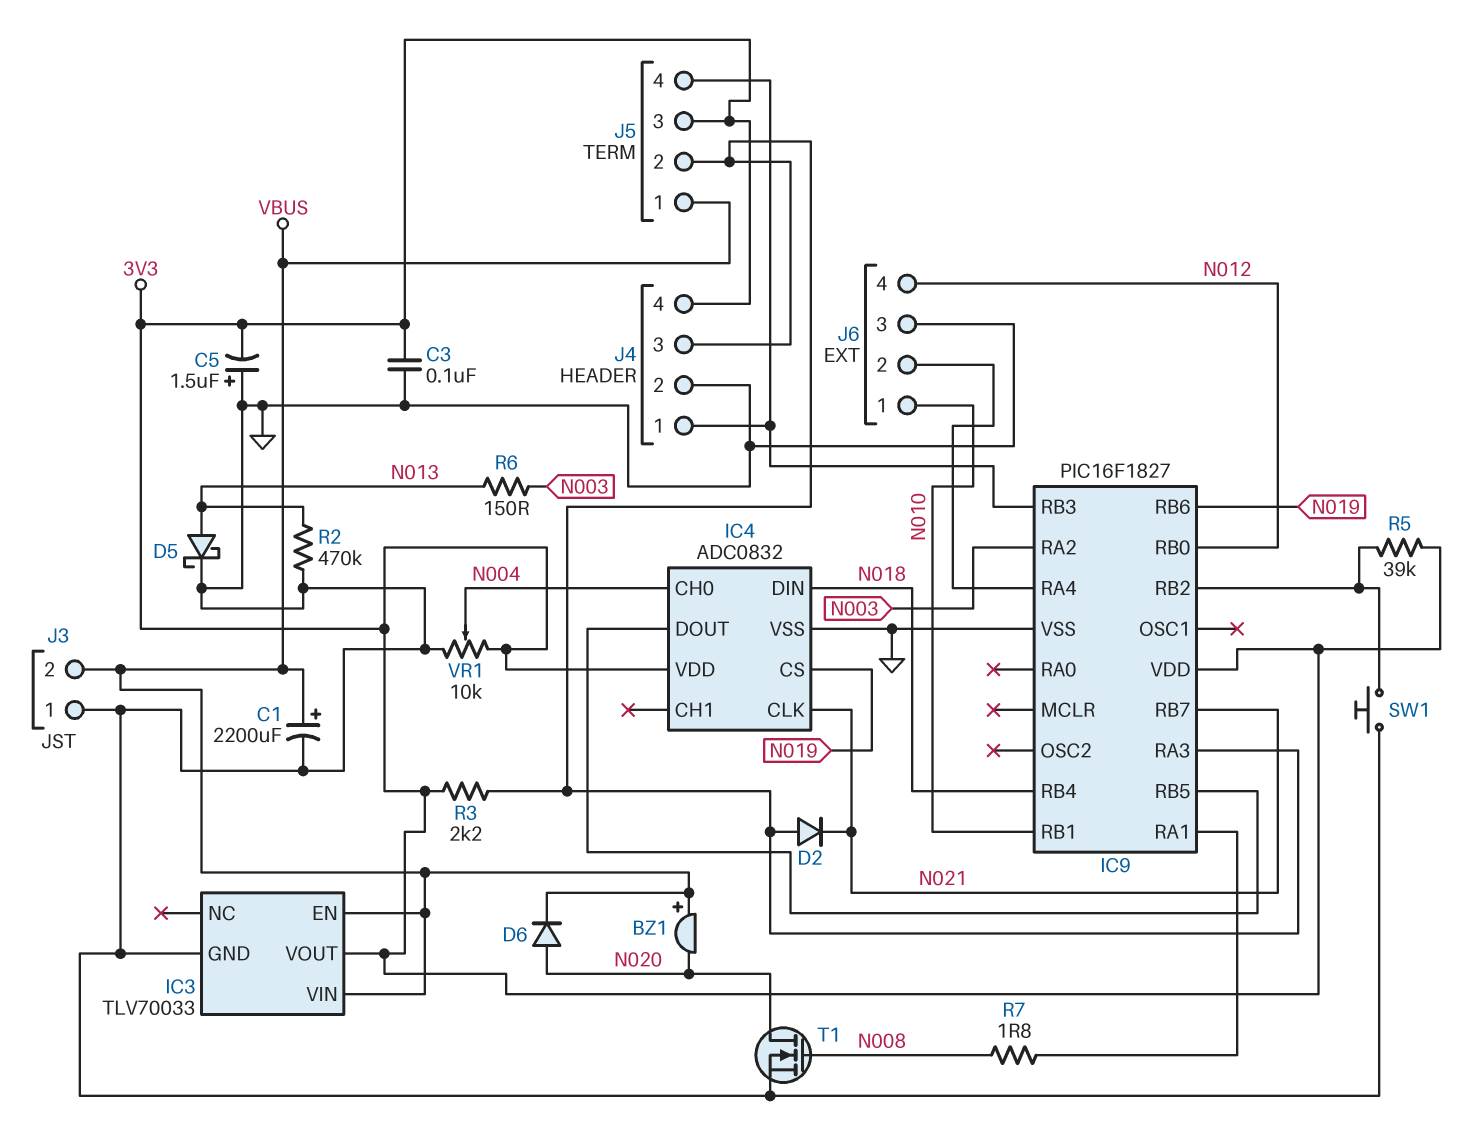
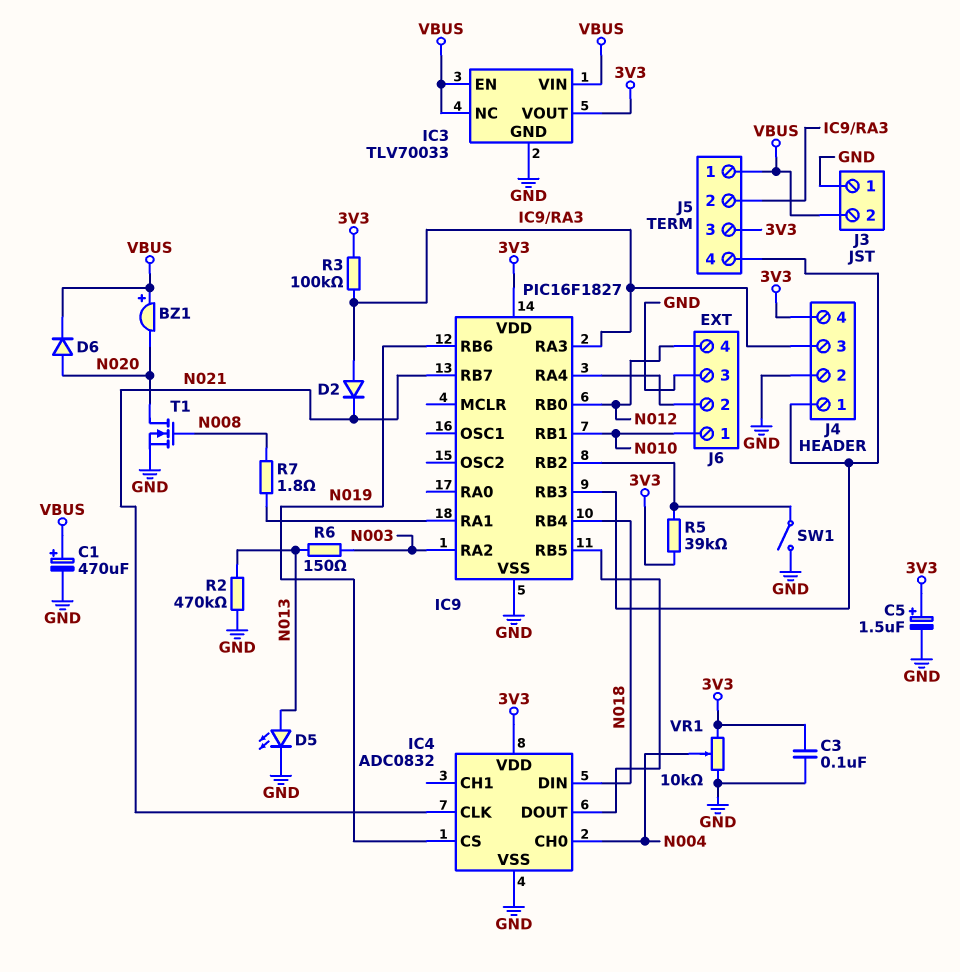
C1: 2200uF (plus VBUS, minus GND) -> 470uF (plus VBUS, minus GND)
C5: 1.5uF (plus GND, minus 3V3) -> 1.5uF (plus 3V3, minus GND)
D5: schottky (A N013, K GND) -> LED (A N013, K GND)
IC3 pin NC: none -> VBUS
R3: 2.2k (3V3, IC9/RA3) -> 100k (3V3, IC9/RA3)
SW1: button (GND, IC9/RB2) -> switch (GND, IC9/RB2)

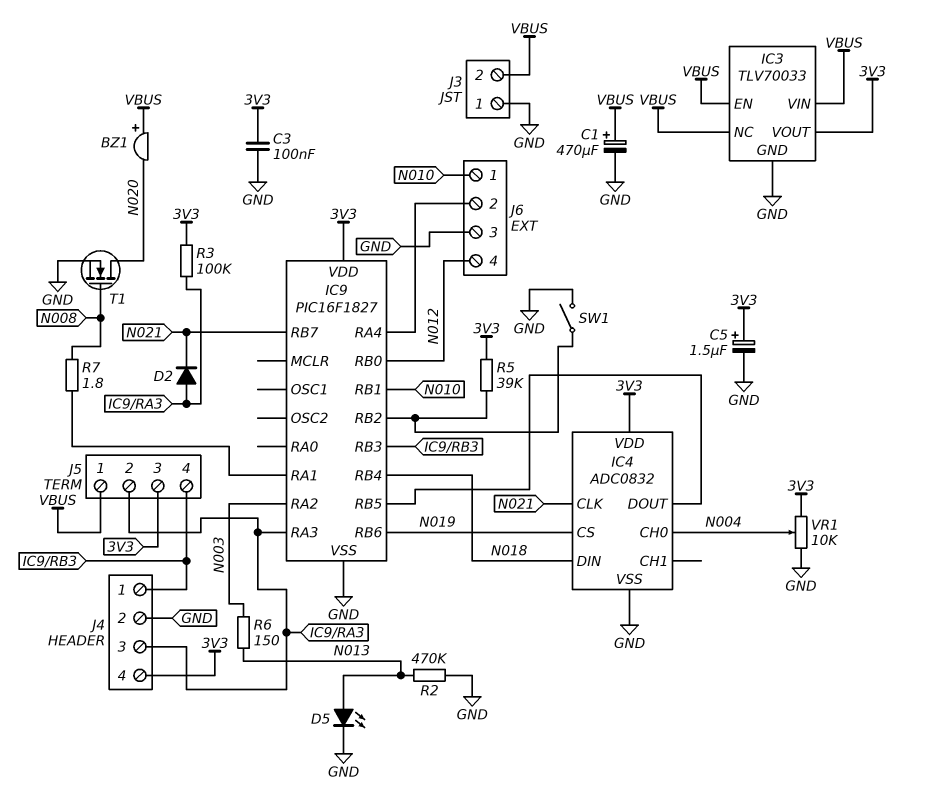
D6: diode (A N020, K VBUS) -> none

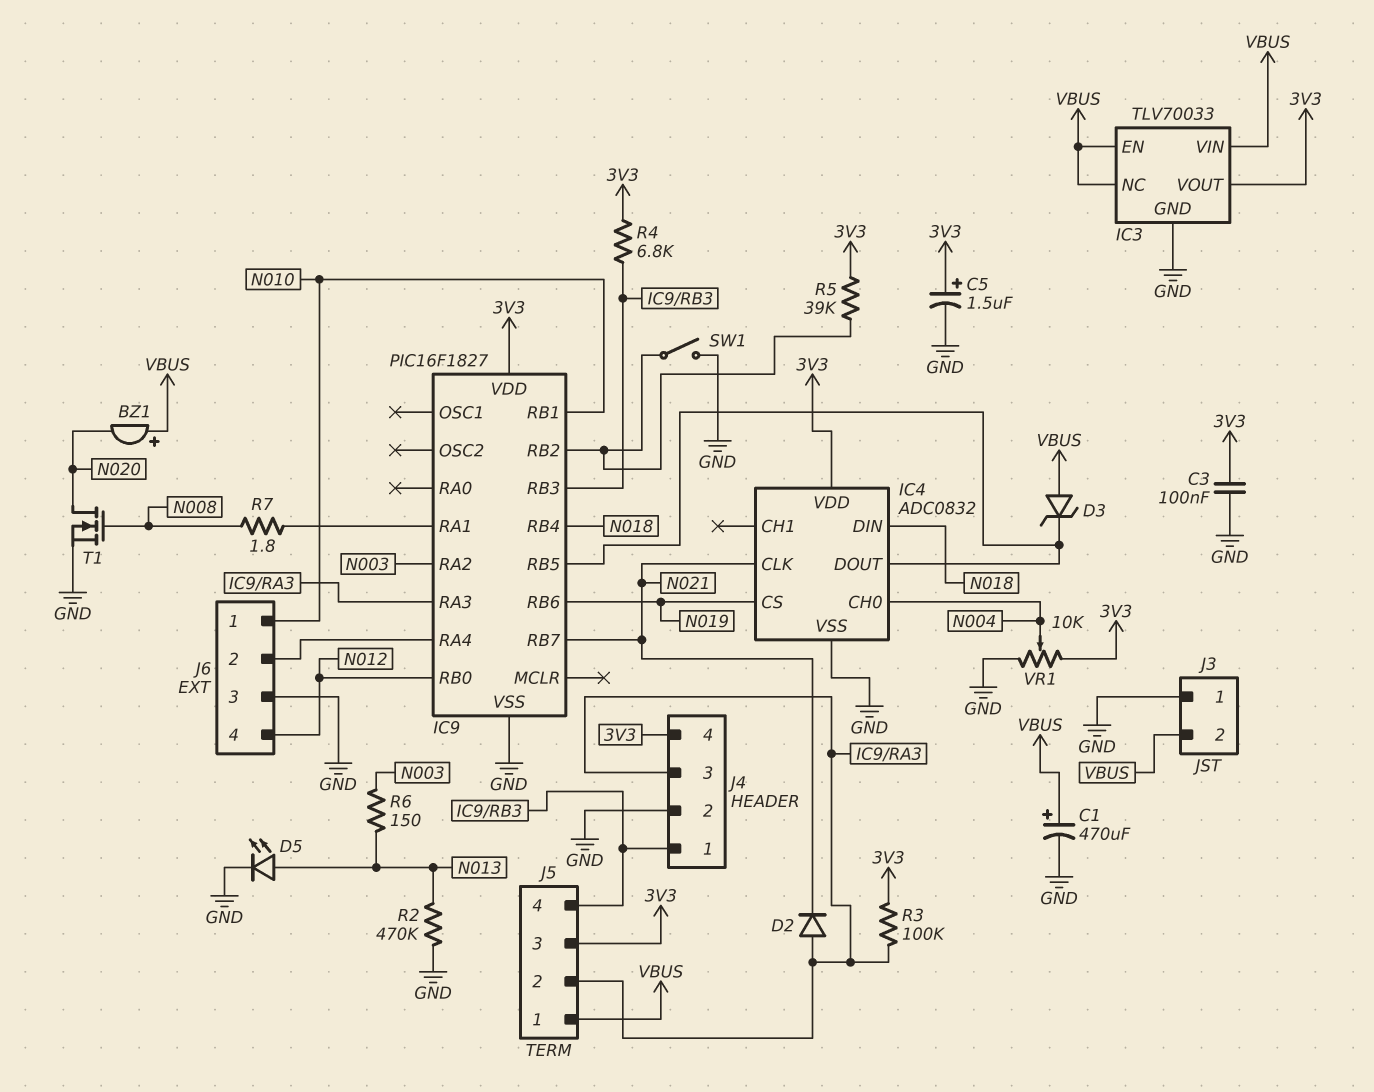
D3: none -> zener (A VBUS, K IC4/DOUT)
R4: none -> 6.8k (3V3, IC9/RB3)

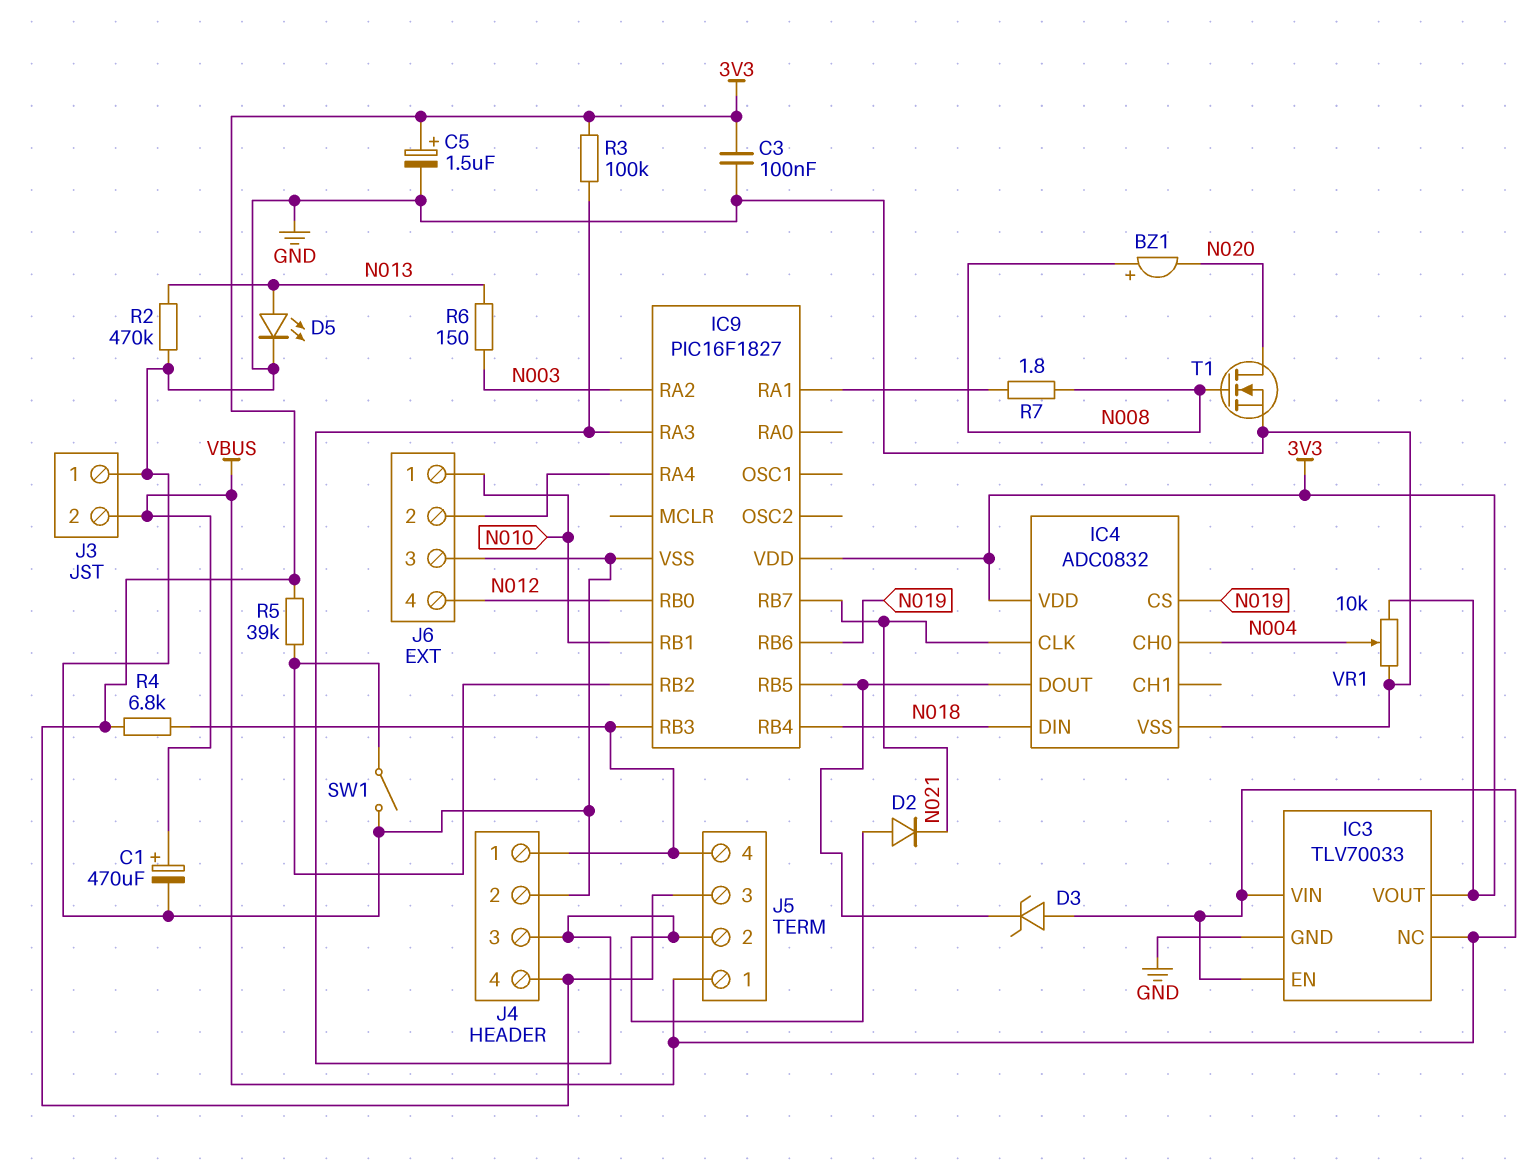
BZ1: buzzer (plus VBUS, minus N020) -> buzzer (plus N008, minus N020)

